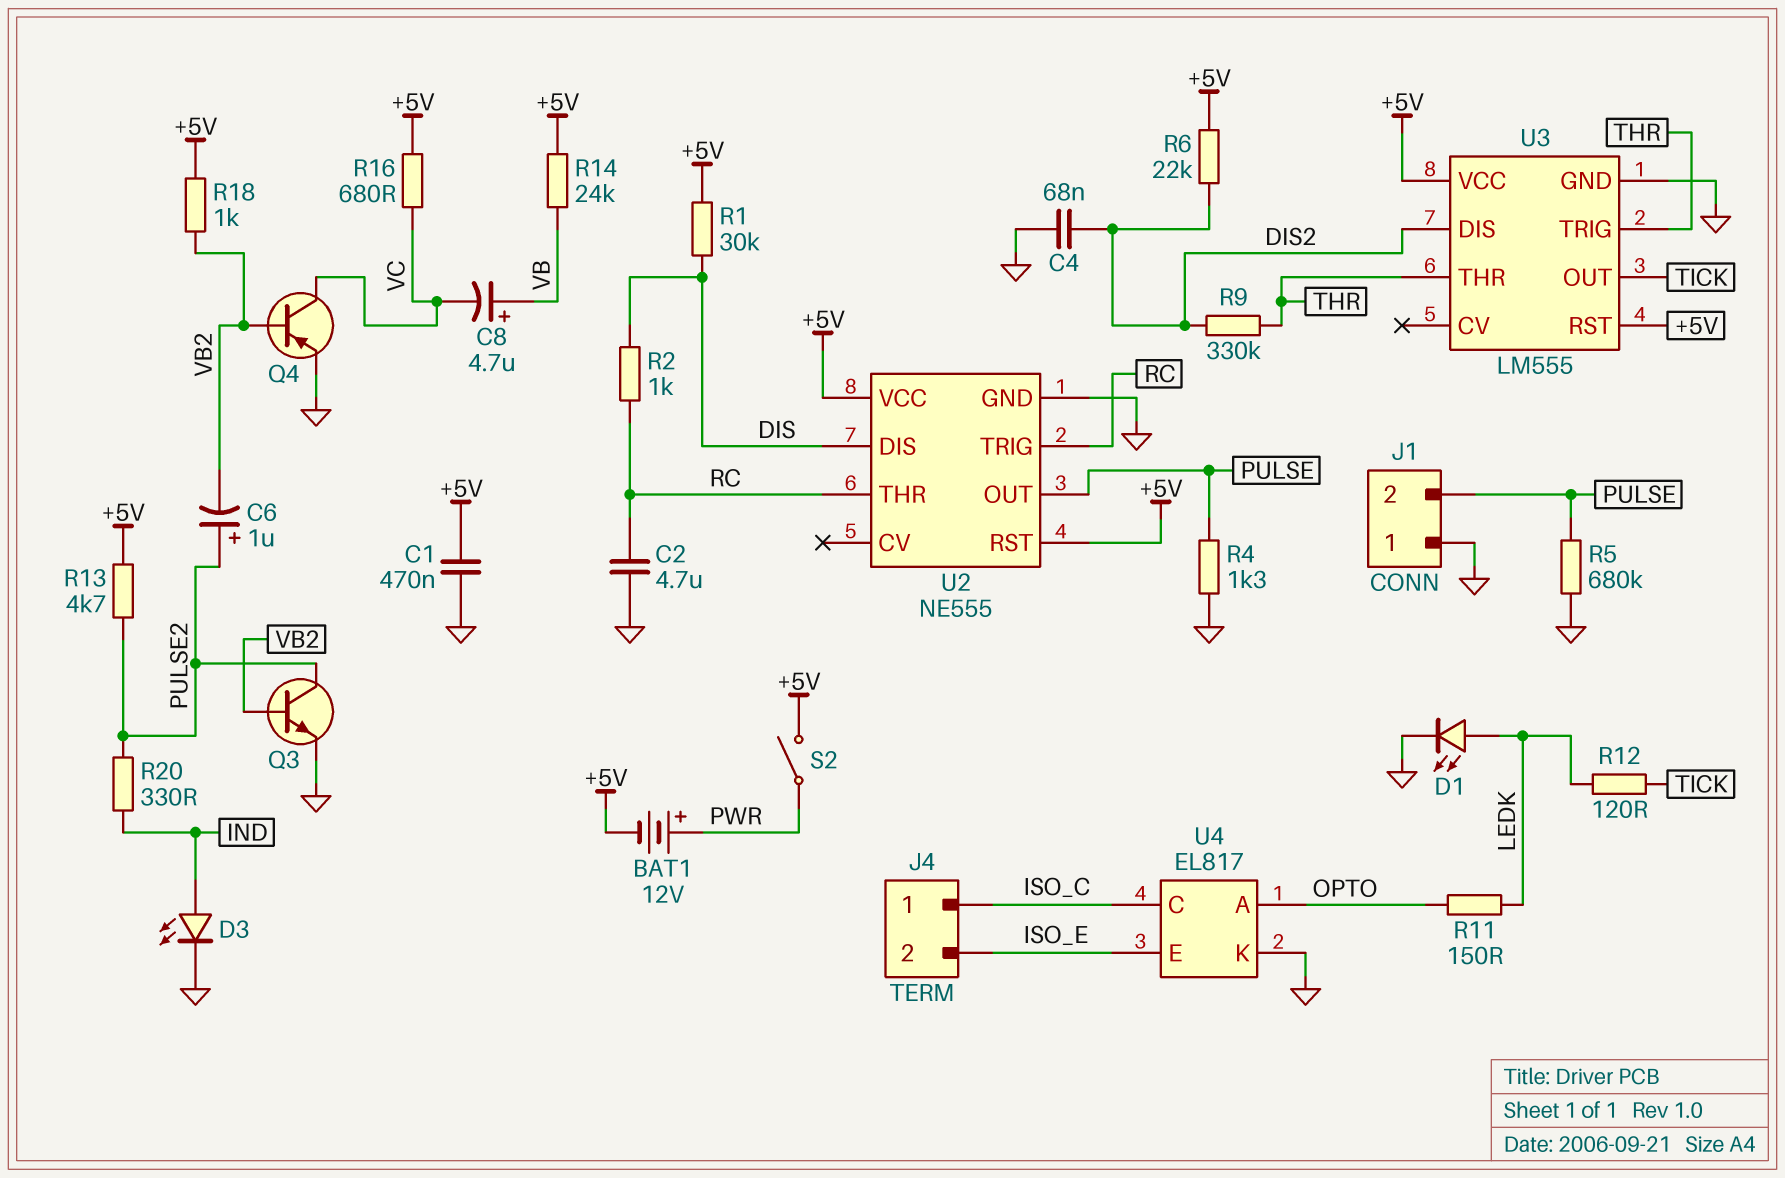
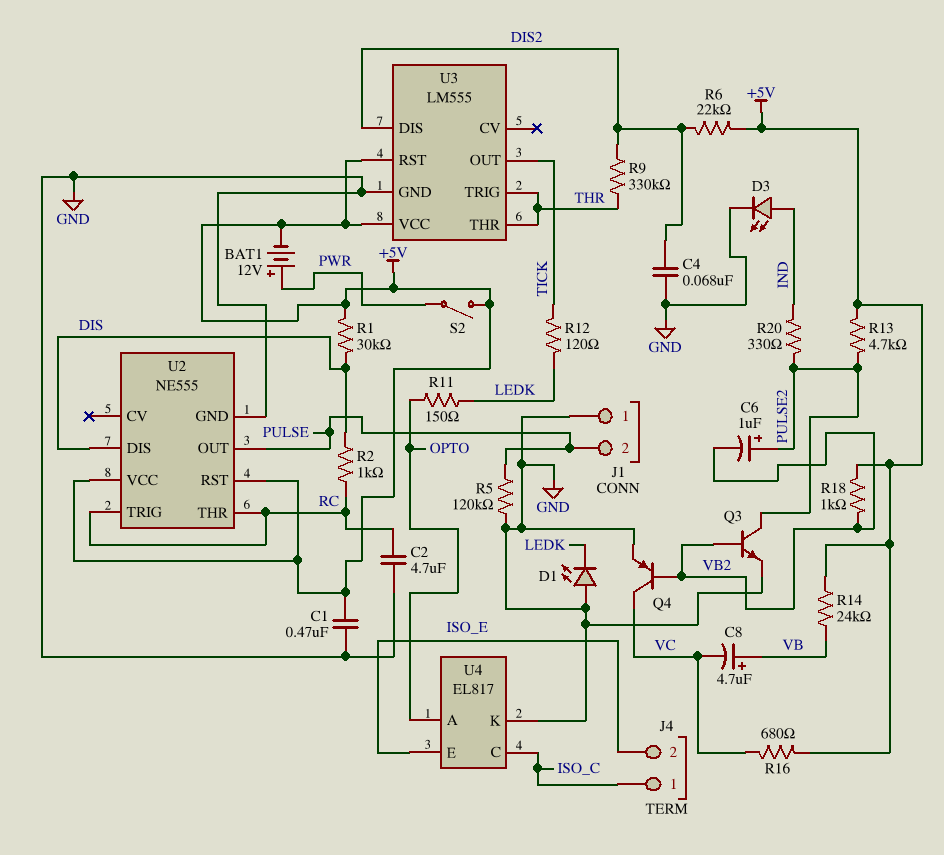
D1: LED (A LEDK, K GND) -> LED (A GND, K LEDK)
R4: 1.3k (GND, PULSE) -> none
R5: 680k (GND, PULSE) -> 120k (GND, PULSE)

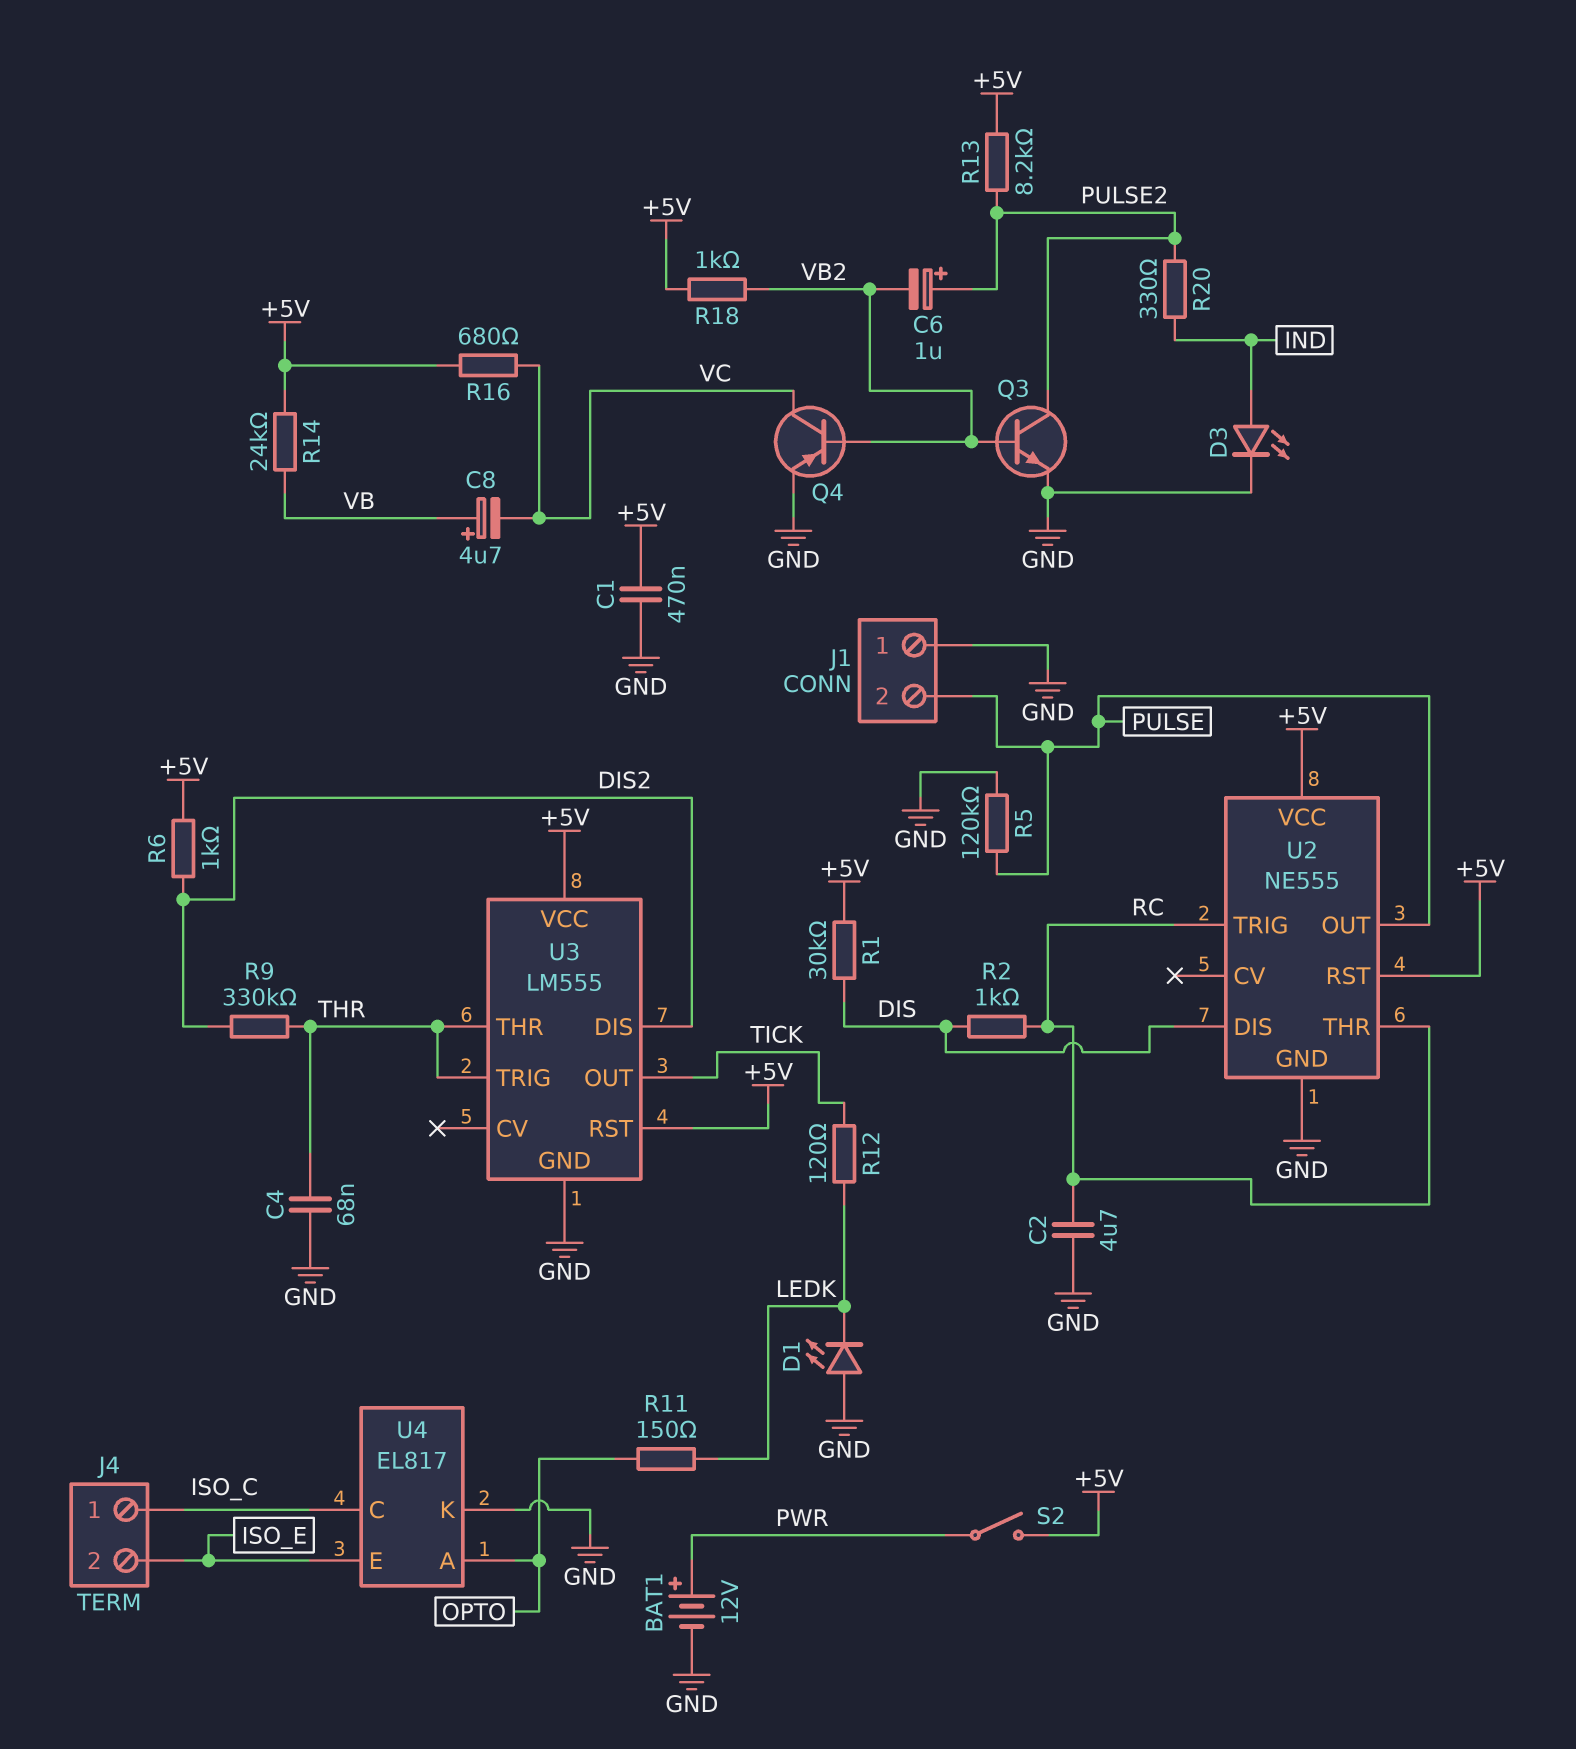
BAT1: 12V (plus PWR, minus +5V) -> 12V (plus PWR, minus GND)
C4: 68nF (DIS2, GND) -> 68nF (GND, THR)
R6: 22k (+5V, DIS2) -> 1k (+5V, DIS2)
R13: 4.7k (+5V, PULSE2) -> 8.2k (+5V, PULSE2)

